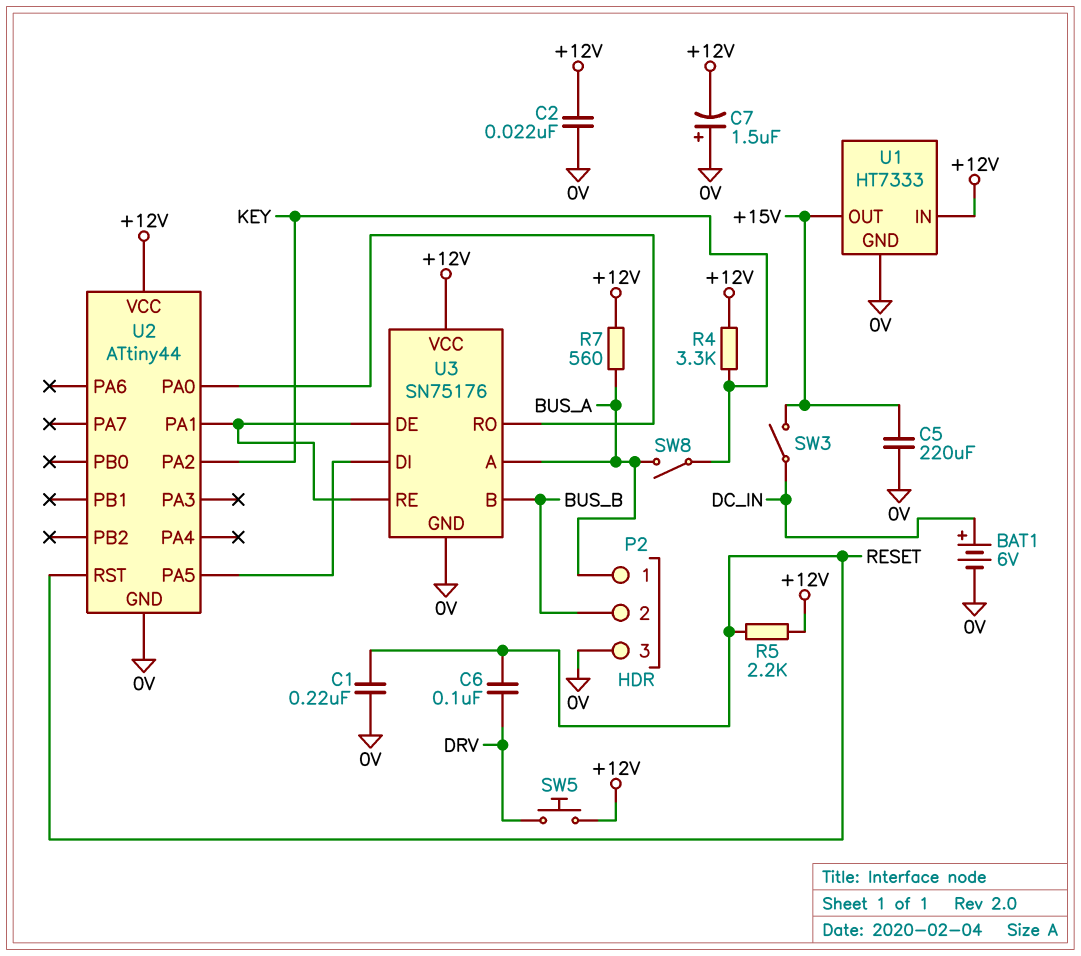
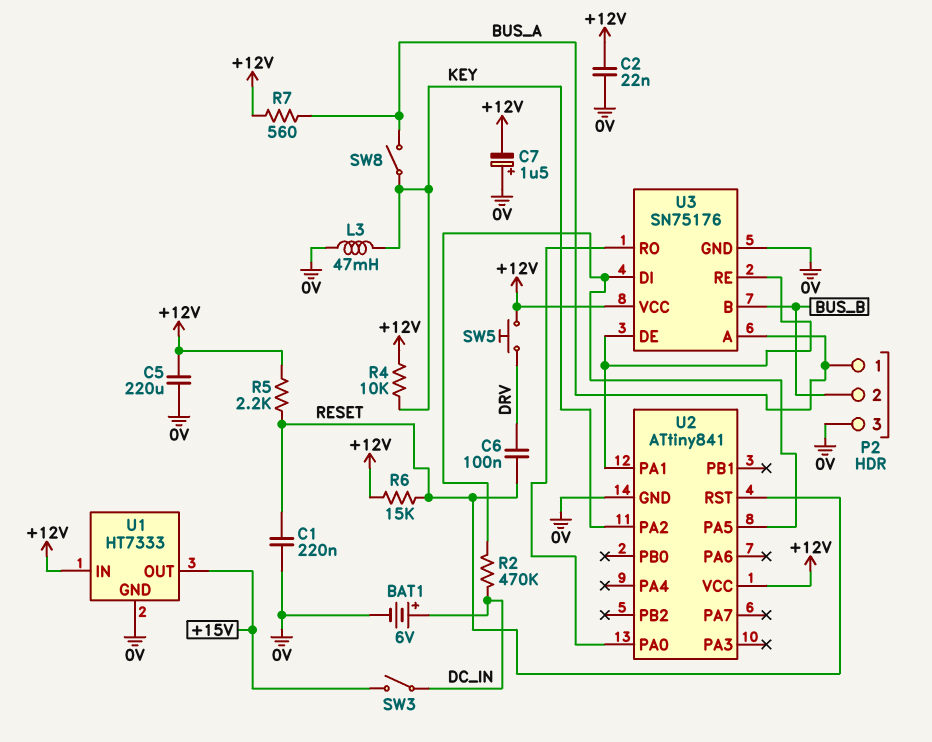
C5: 220uF (+15V, 0V) -> 220uF (+12V, 0V)
L3: none -> 47mH (0V, KEY)
R2: none -> 470k (DC_IN, U2/PA5)
R4: 3.3k (+12V, KEY) -> 10k (+12V, KEY)
R6: none -> 15k (+12V, RESET)
U2: ATtiny44 -> ATtiny841

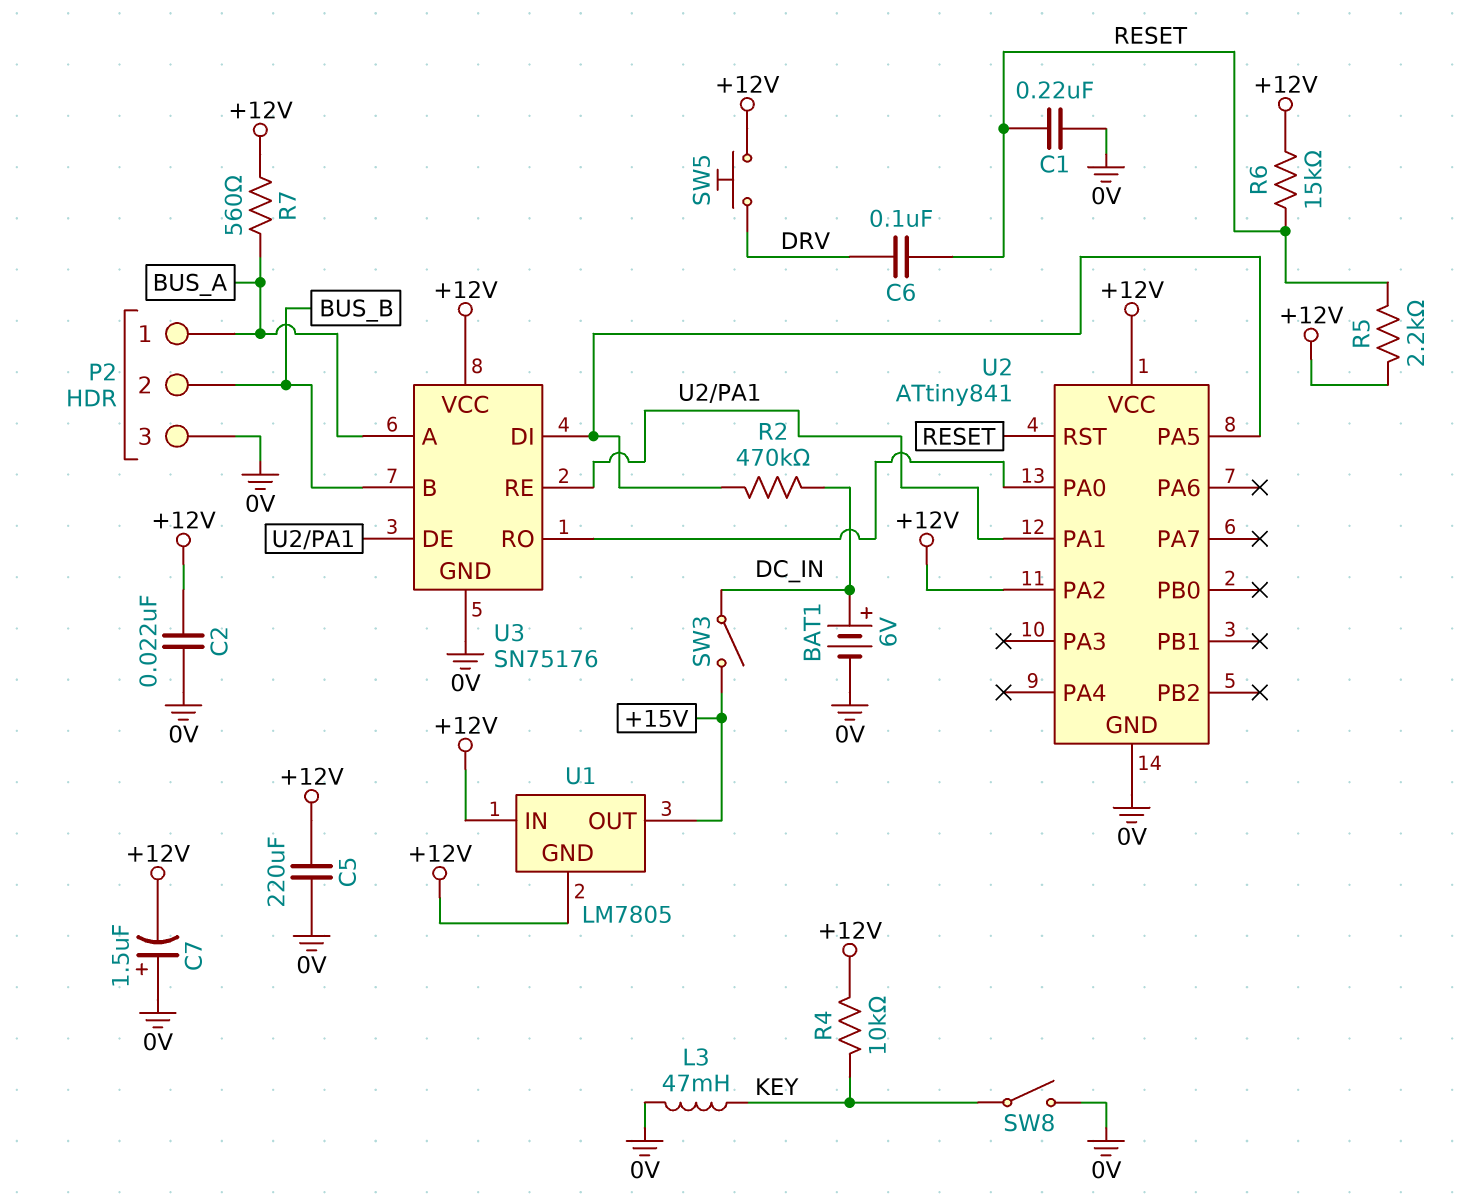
SW8: switch (BUS_A, KEY) -> switch (0V, KEY)
U1: HT7333 -> LM7805
U1 pin GND: 0V -> +12V
U2 pin PA2: KEY -> +12V

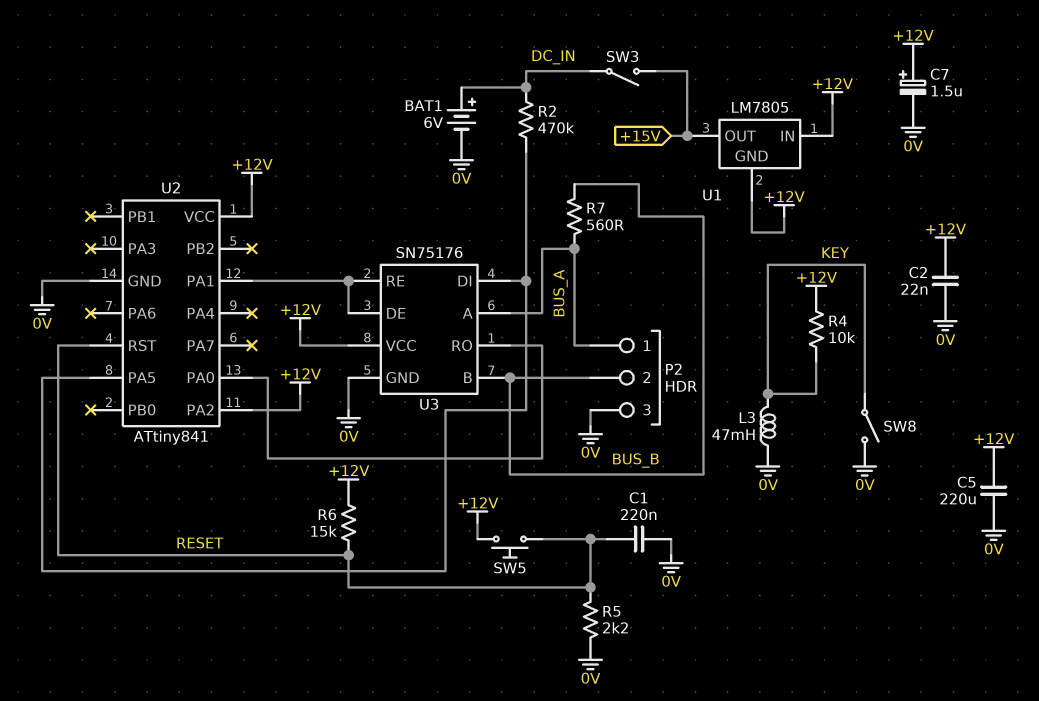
C6: 100nF (DRV, RESET) -> none
C7: 1.5uF (plus 0V, minus +12V) -> 1.5uF (plus +12V, minus 0V)
R5: 2.2k (+12V, RESET) -> 2.2k (0V, RESET)
R7: 560 (+12V, BUS_A) -> 560 (BUS_A, BUS_B)
SW5: button (+12V, DRV) -> button (+12V, RESET)

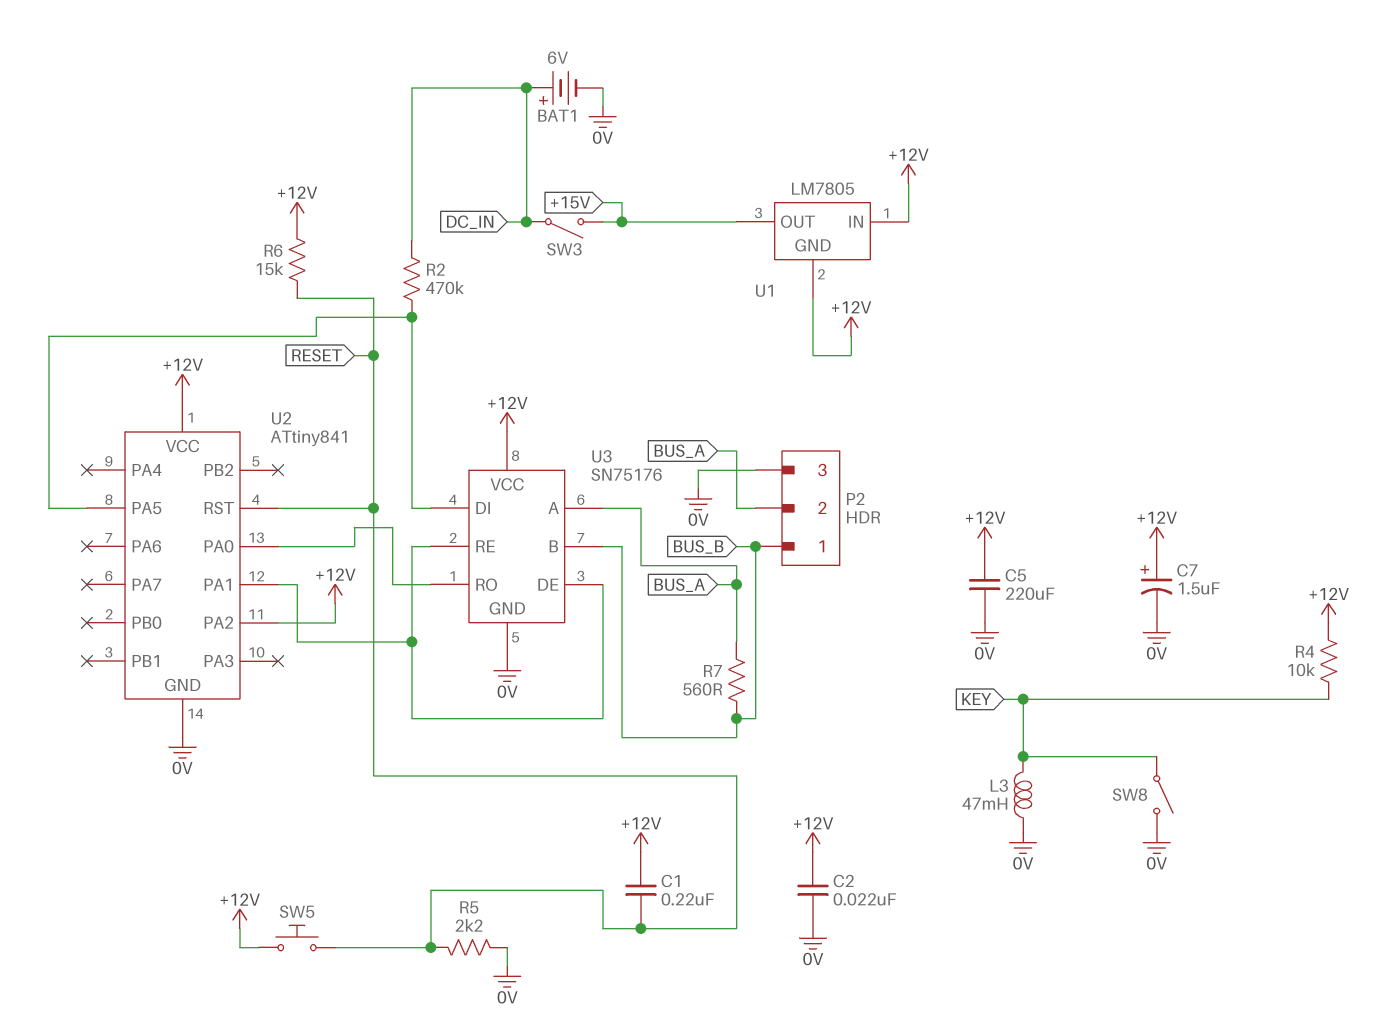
C1: 220nF (0V, RESET) -> 220nF (+12V, RESET)
P2 pin 1: BUS_A -> BUS_B
P2 pin 2: BUS_B -> BUS_A

